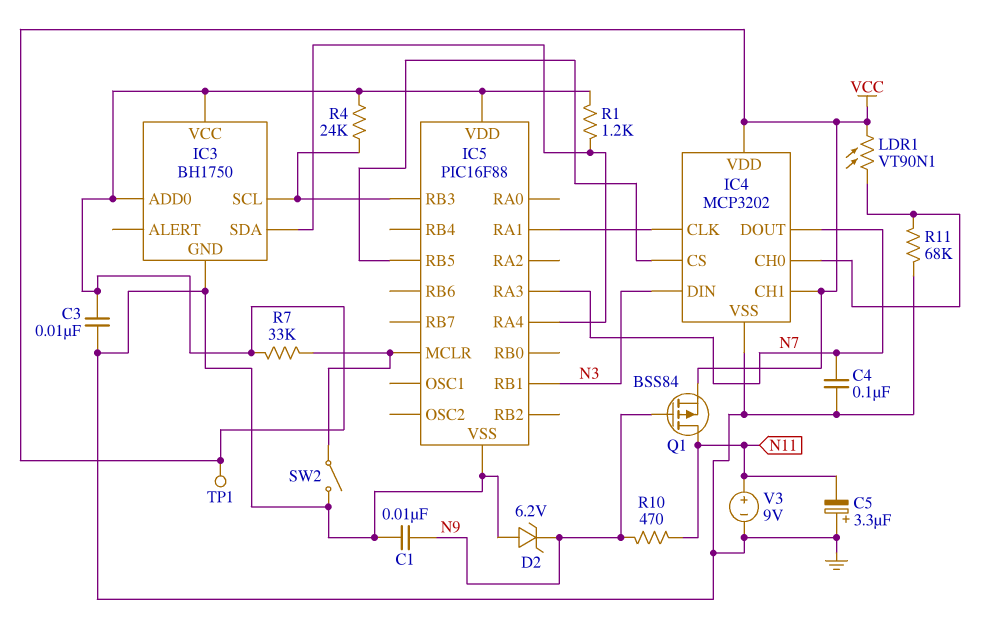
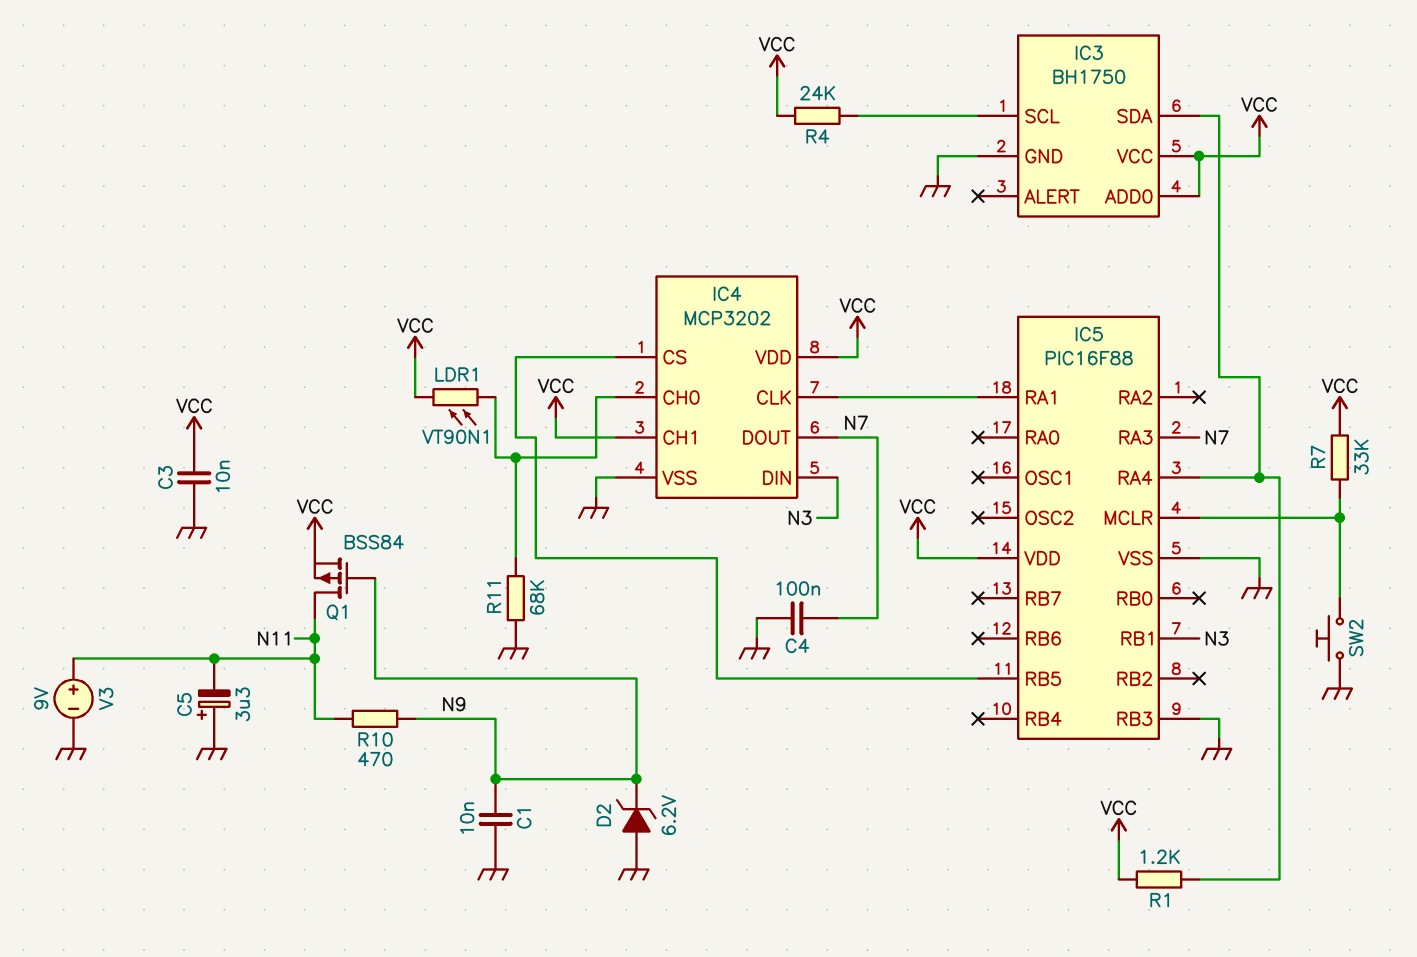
IC5 pin RB3: IC3/SCL -> GND
SW2: switch (GND, IC5/MCLR) -> button (GND, IC5/MCLR)
TP1: test point (VCC) -> none

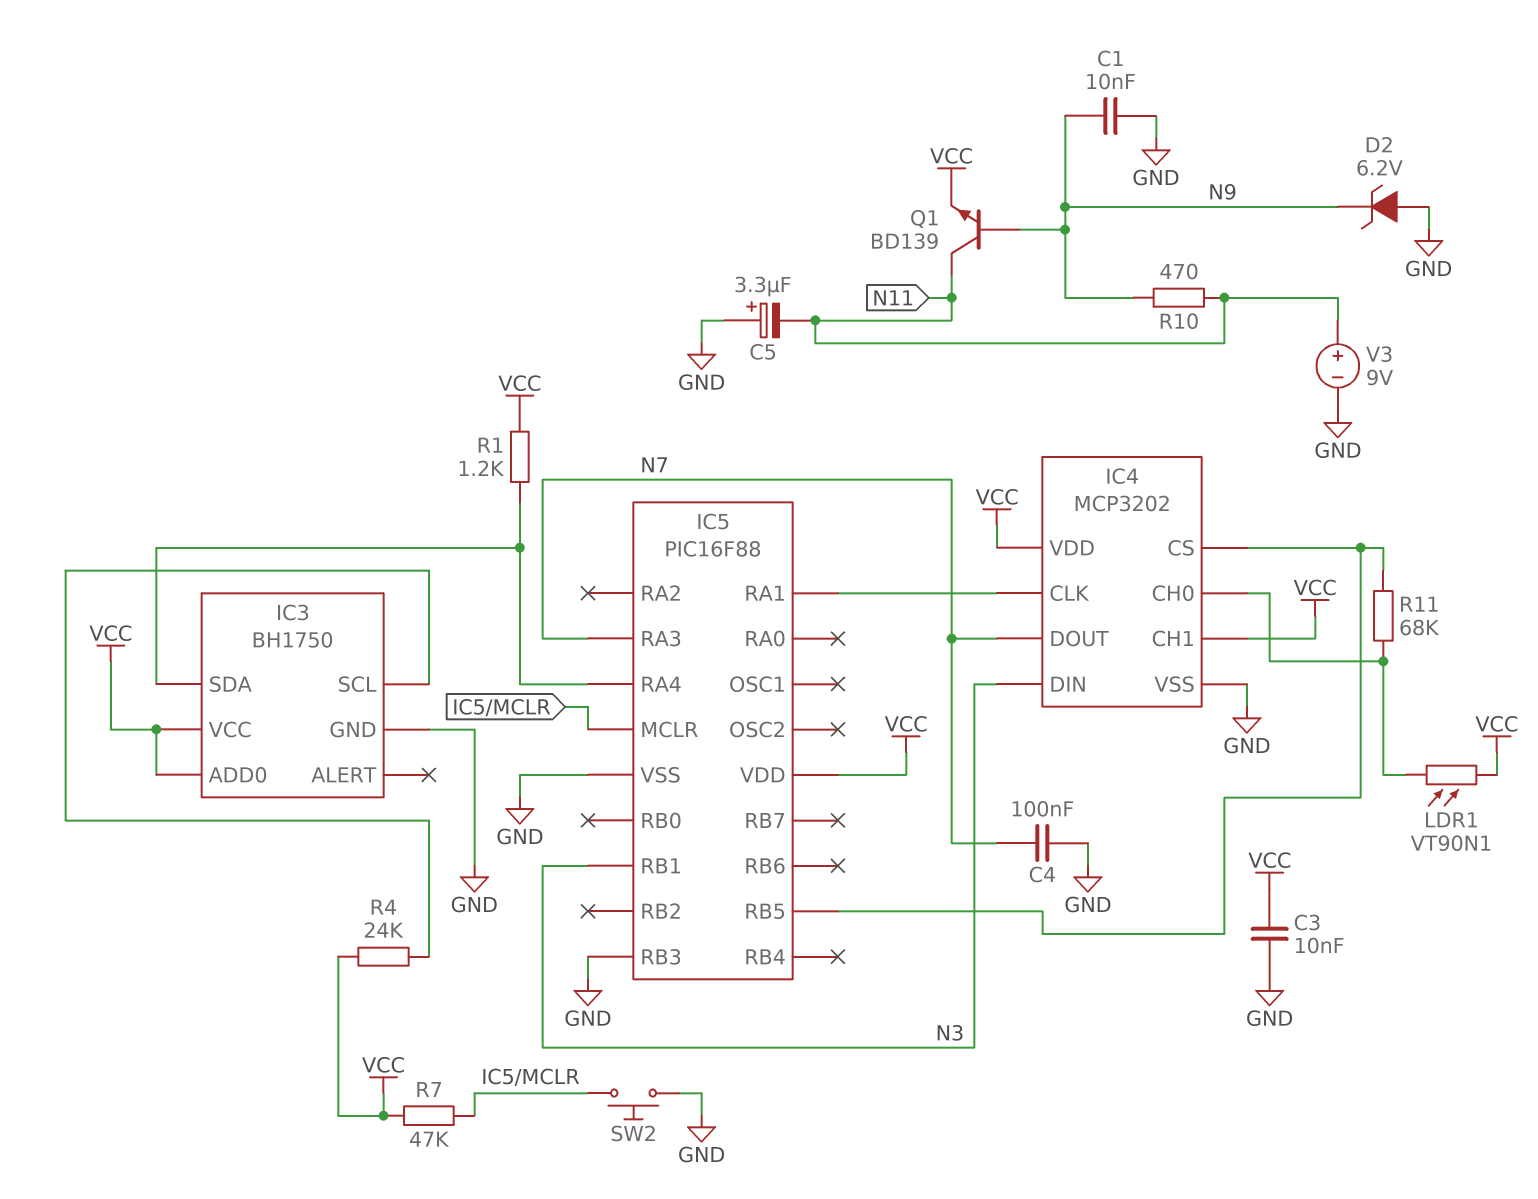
Q1: PMOS BSS84 (G N9, D N11, S VCC) -> NPN BD139 (B N9, C N11, E VCC)
R7: 33k (IC5/MCLR, VCC) -> 47k (IC5/MCLR, VCC)
R11: 68k (GND, IC4/CH0) -> 68k (IC4/CH0, IC4/CS)

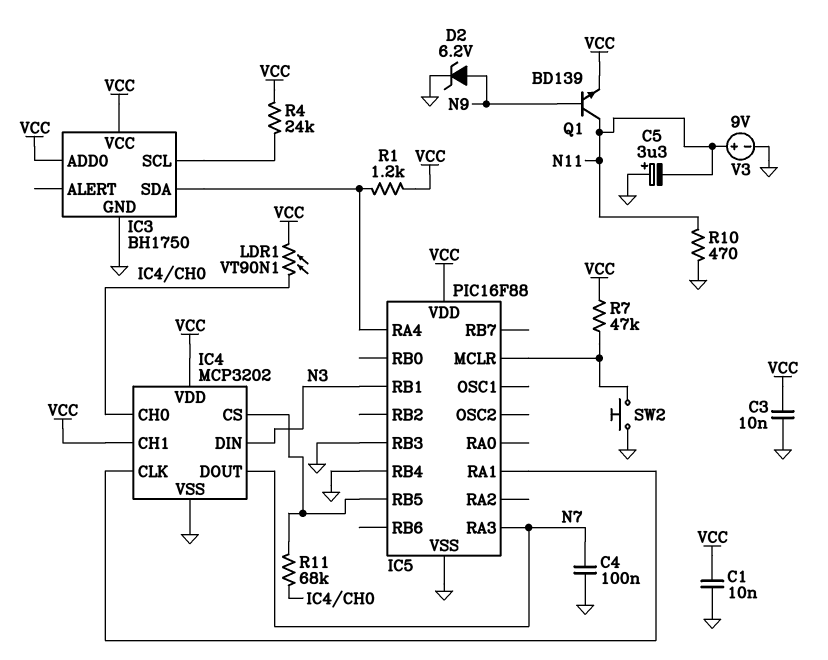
C1: 10nF (GND, N9) -> 10nF (GND, VCC)
D2: zener 6.2V (A GND, K N9) -> zener 6.2V (A N9, K GND)
IC5 pin RB4: none -> GND
R10: 470 (N9, N11) -> 470 (GND, N11)

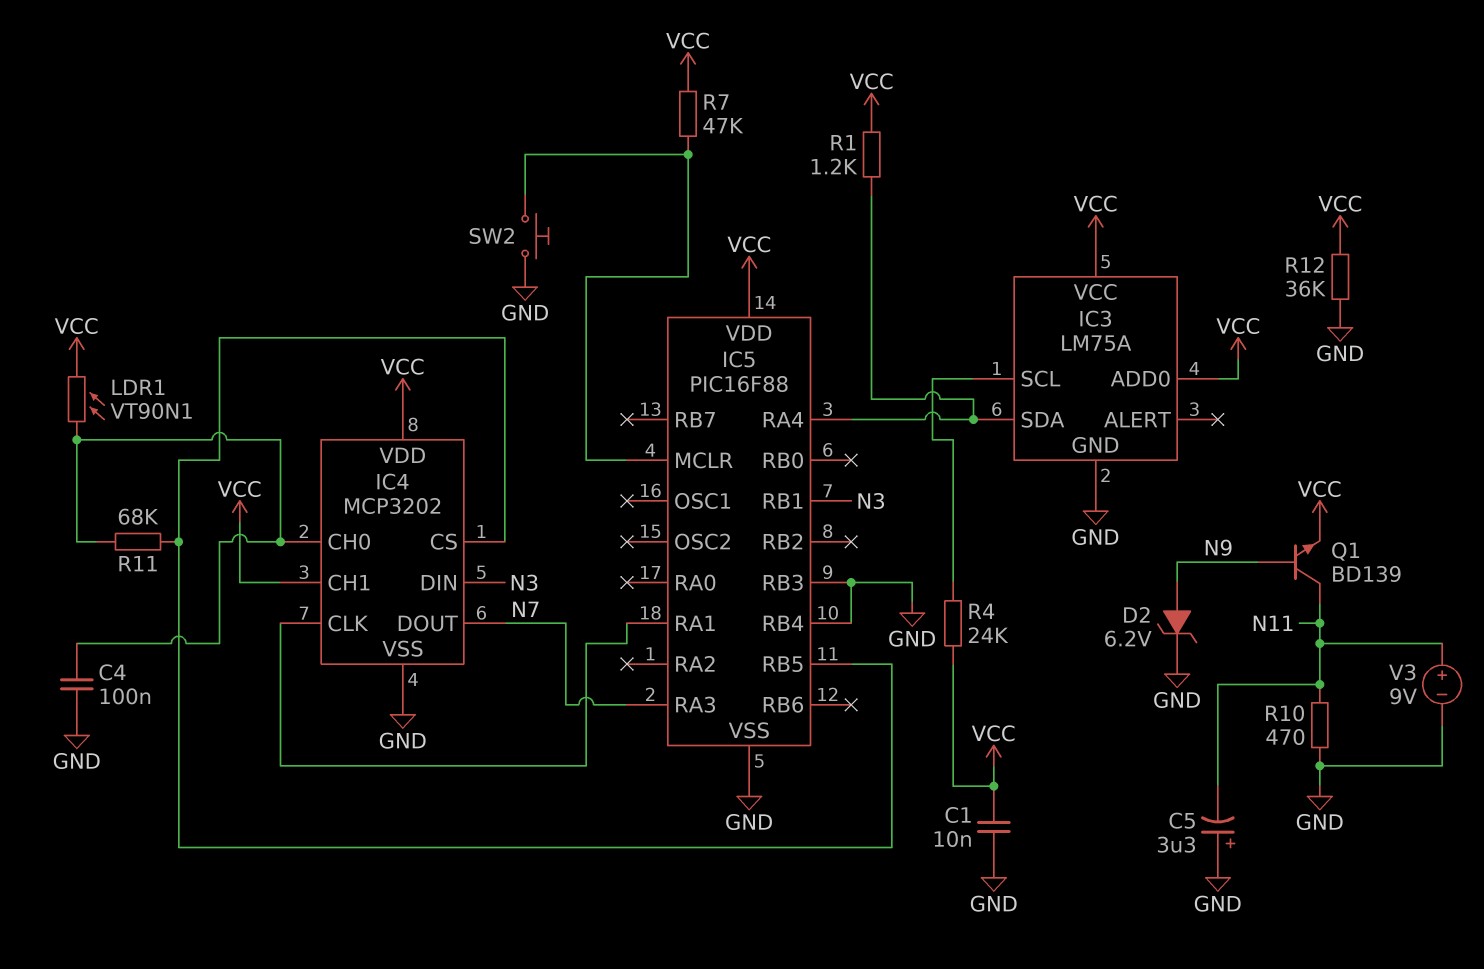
C3: 10nF (GND, VCC) -> none
C4: 100nF (GND, N7) -> 100nF (GND, IC4/CH0)
IC3: BH1750 -> LM75A
R12: none -> 36k (GND, VCC)

